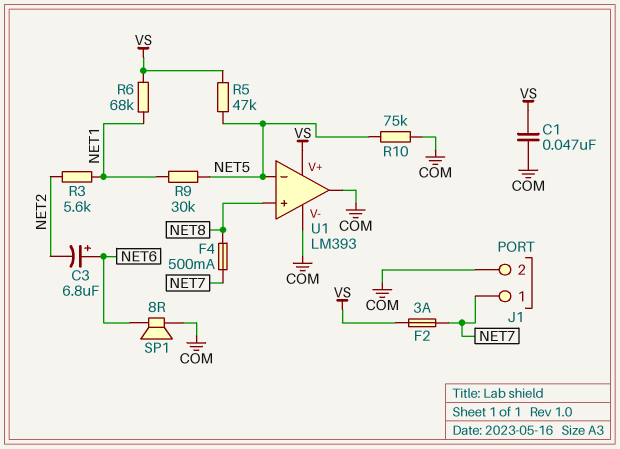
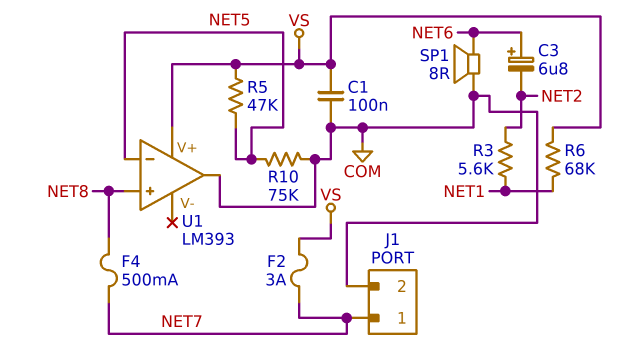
C1: 47nF (COM, VS) -> 100nF (COM, VS)
R9: 30k (NET1, NET5) -> none
U1 pin V-: COM -> none

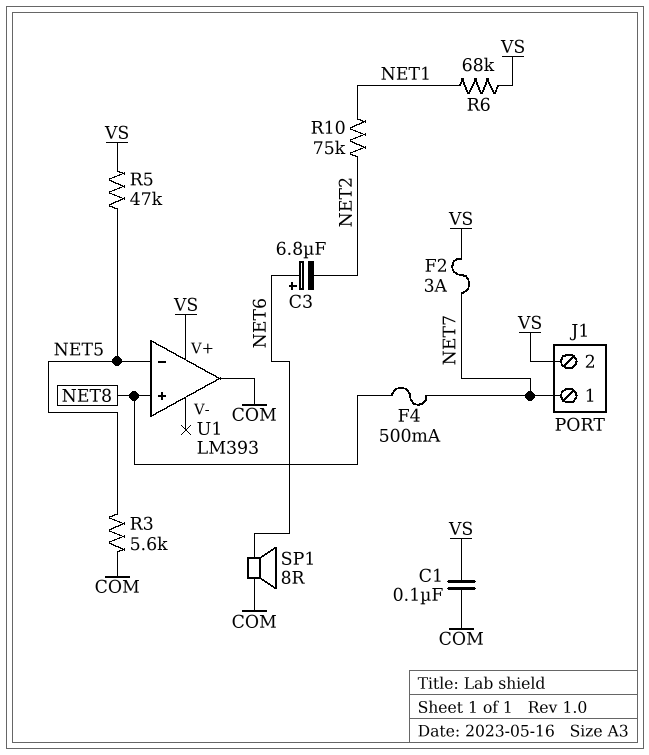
J1 pin 2: COM -> VS
R3: 5.6k (NET1, NET2) -> 5.6k (COM, NET5)
R10: 75k (COM, NET5) -> 75k (NET1, NET2)

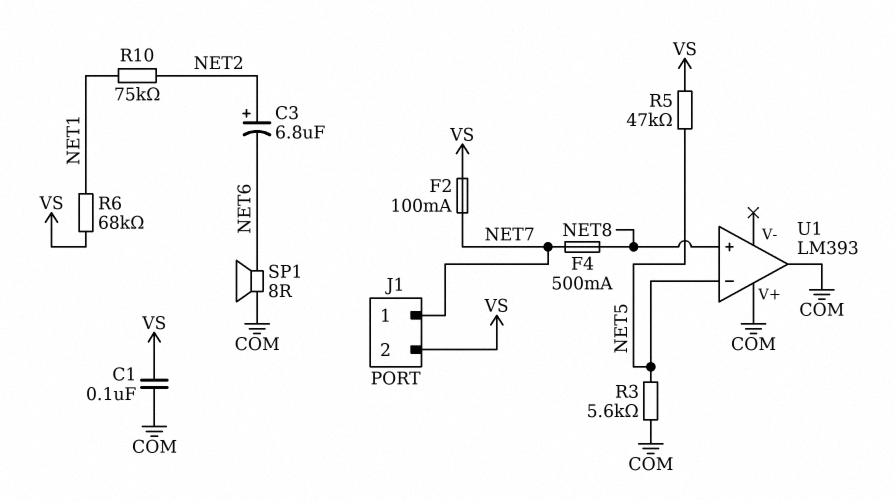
C3: 6.8uF (plus NET6, minus NET2) -> 6.8uF (plus NET2, minus NET6)
F2: 3A (NET7, VS) -> 100mA (NET7, VS)
U1 pin V+: VS -> COM

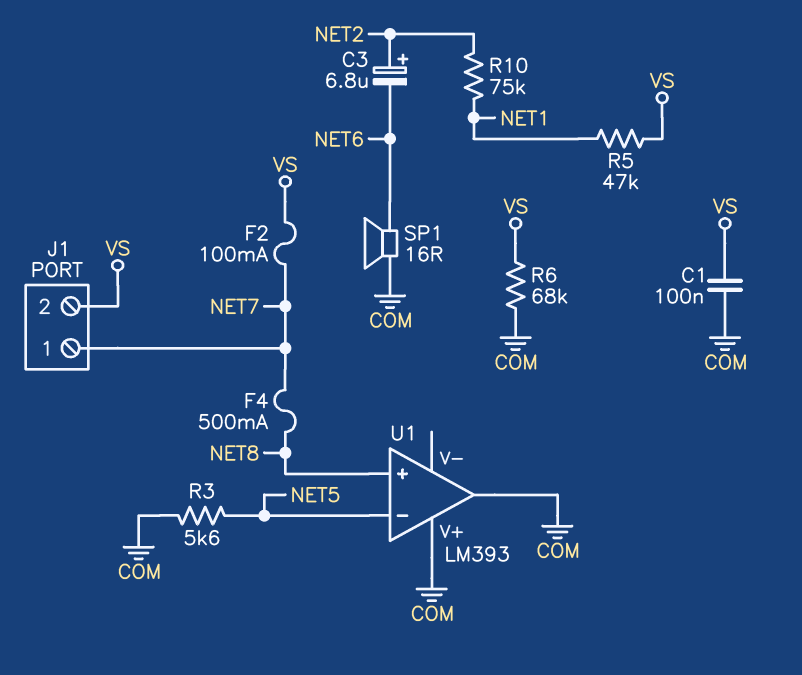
R5: 47k (NET5, VS) -> 47k (NET1, VS)
R6: 68k (NET1, VS) -> 68k (COM, VS)
SP1: speaker 8R (COM, NET6) -> speaker 16R (COM, NET6)

